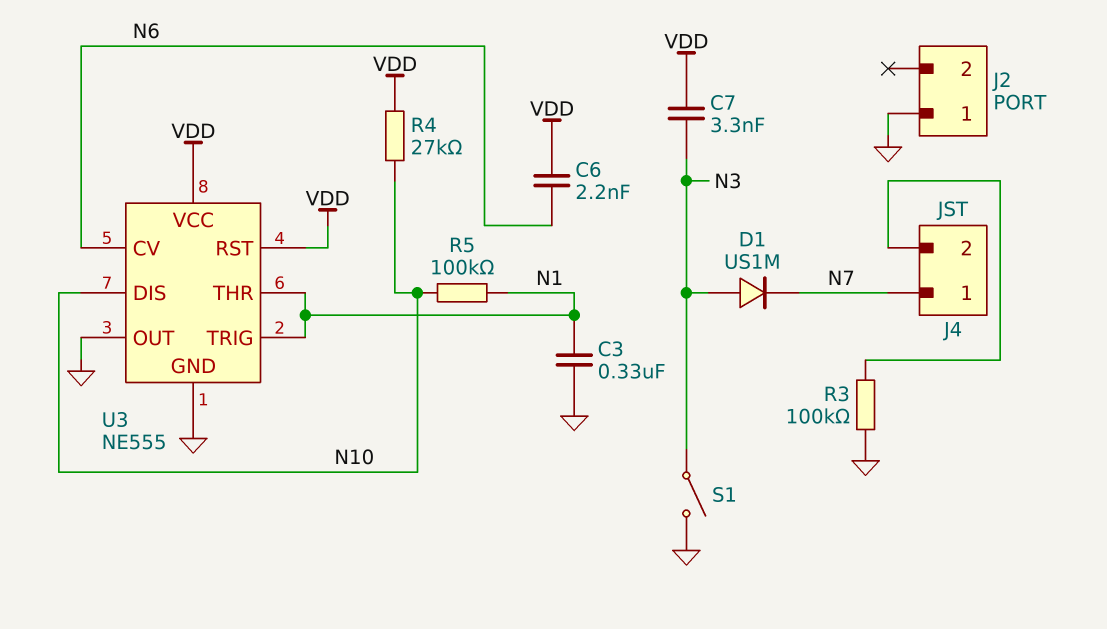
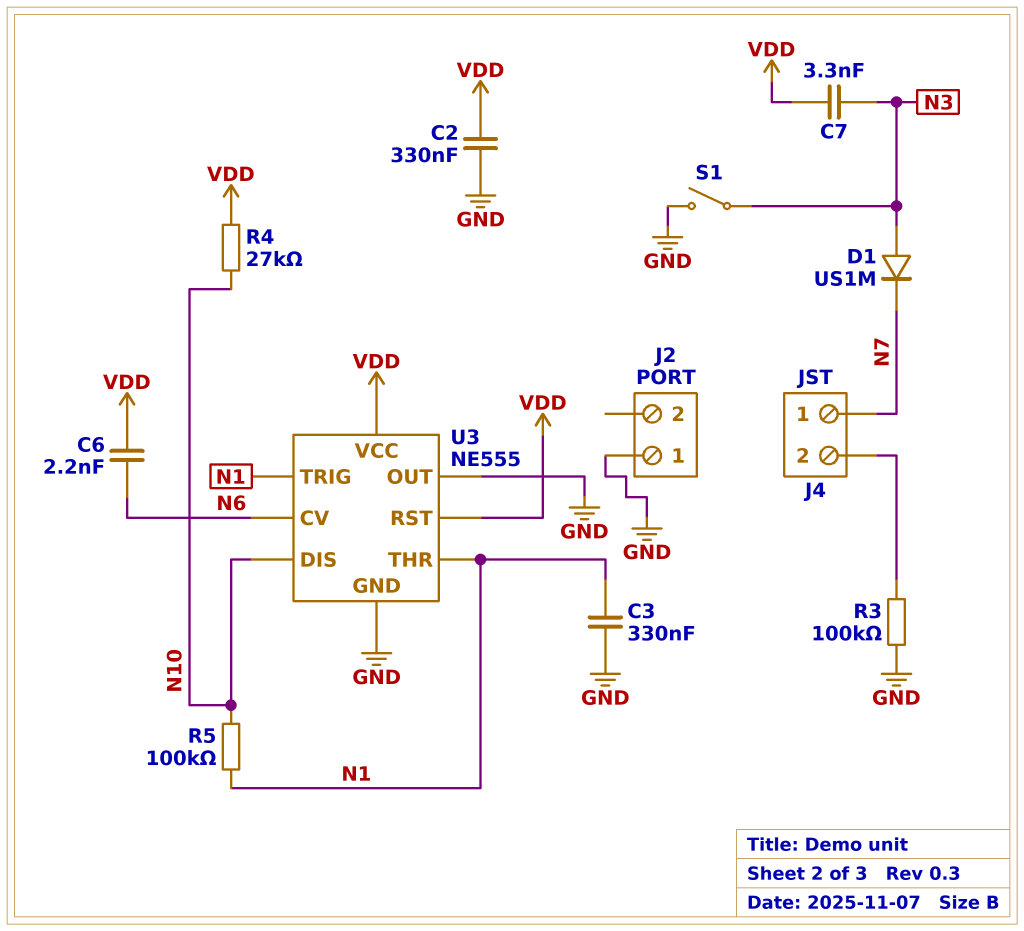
C2: none -> 330nF (GND, VDD)

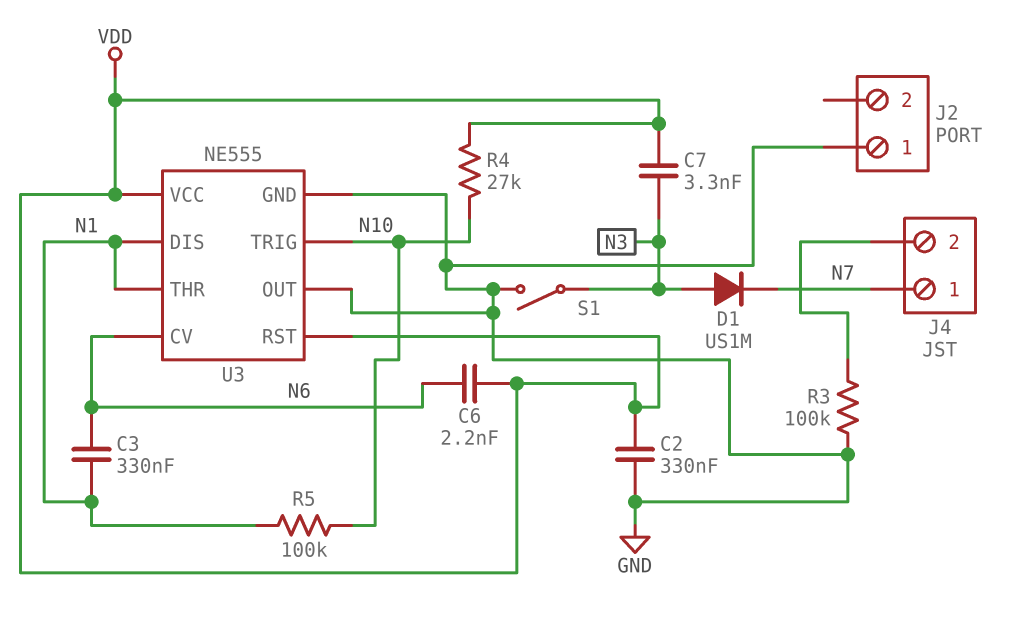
C3: 330nF (GND, N1) -> 330nF (N1, N6)
U3 pin DIS: N10 -> N1
U3 pin TRIG: N1 -> N10

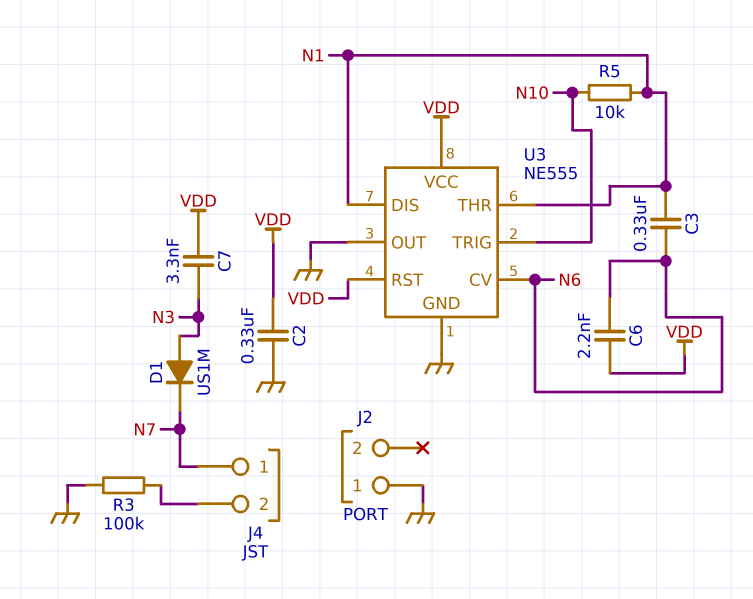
R4: 27k (N10, VDD) -> none
R5: 100k (N1, N10) -> 10k (N1, N10)
S1: switch (GND, N3) -> none

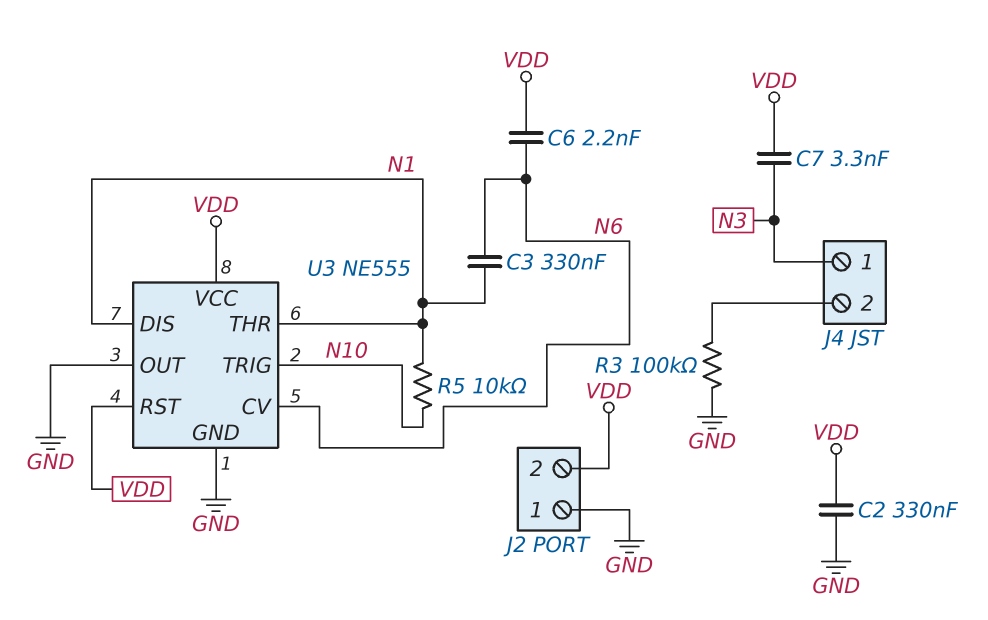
D1: diode US1M (A N3, K N7) -> none
J2 pin 2: none -> VDD
J4 pin 1: N7 -> N3

